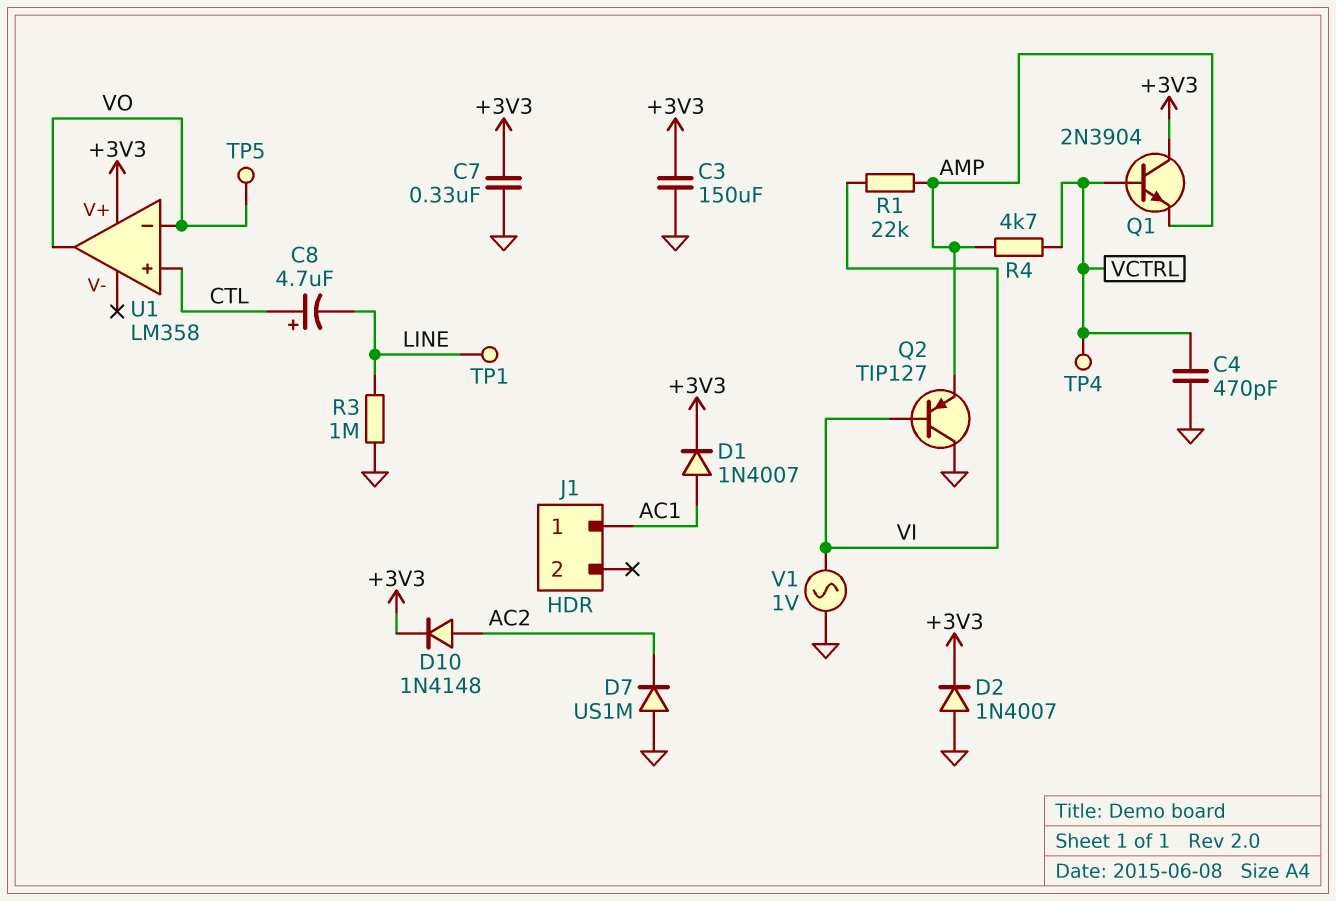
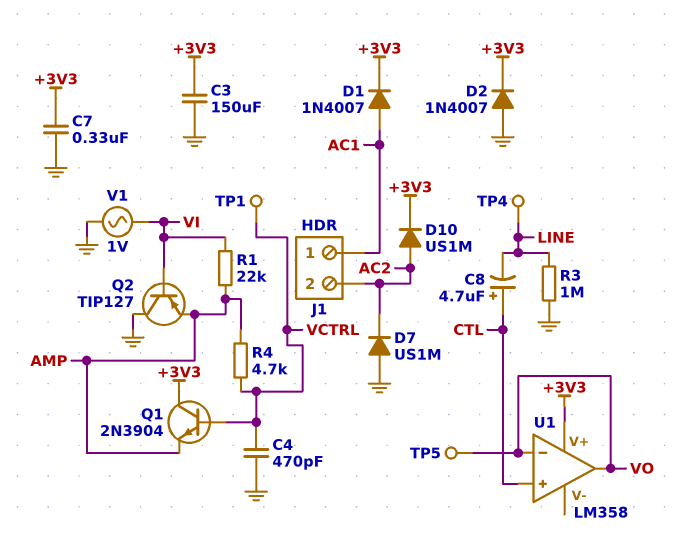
D10: diode 1N4148 (A AC2, K +3V3) -> diode US1M (A AC2, K +3V3)
J1 pin 2: none -> AC2
TP1: test point (LINE) -> test point (VCTRL)
TP4: test point (VCTRL) -> test point (LINE)

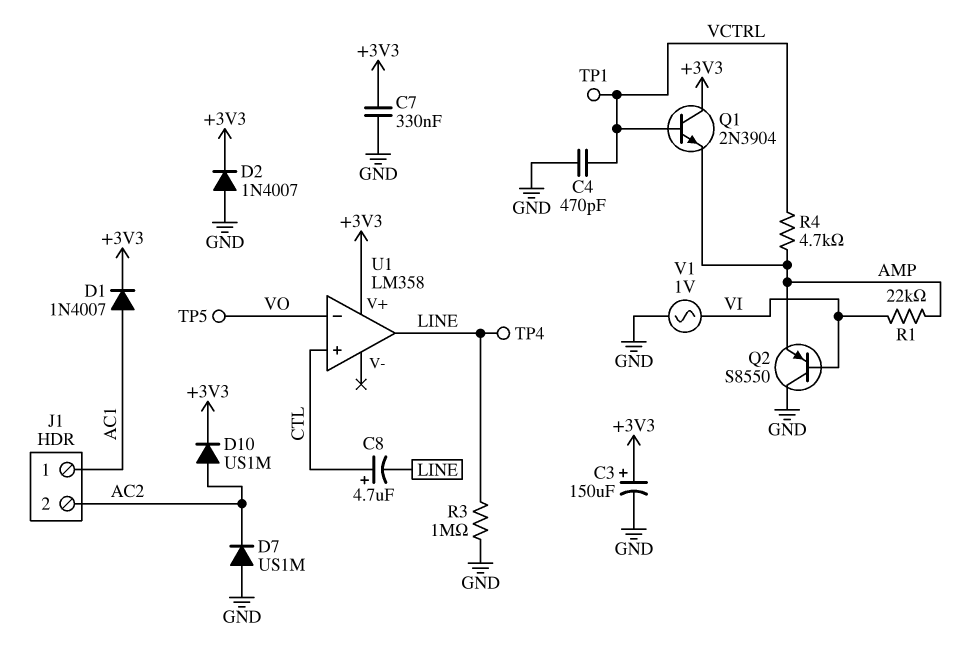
C3: 150uF (+3V3, GND) -> 150uF (plus +3V3, minus GND)
Q2: PNP TIP127 (B VI, C GND, E AMP) -> PNP S8550 (B VI, C GND, E AMP)
U1 pin out: VO -> LINE

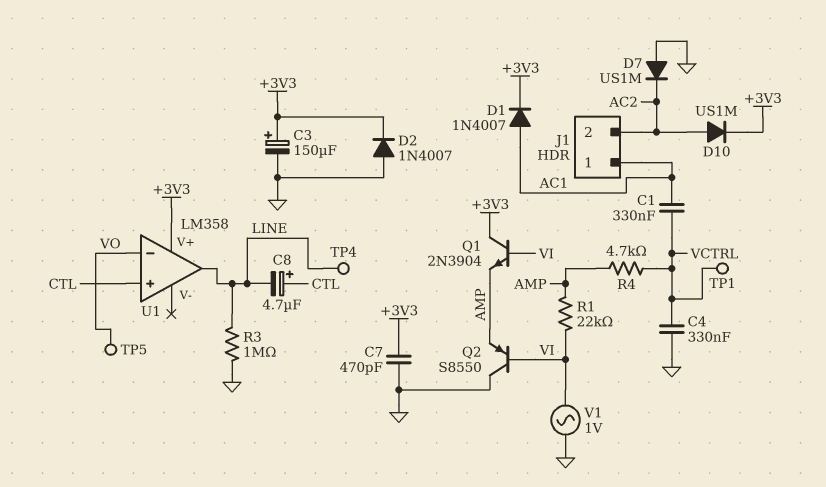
C1: none -> 330nF (AC1, VCTRL)
C4: 470pF (GND, VCTRL) -> 330nF (GND, VCTRL)
C7: 330nF (+3V3, GND) -> 470pF (+3V3, GND)
Q1: NPN 2N3904 (B VCTRL, C +3V3, E AMP) -> NPN 2N3904 (B VI, C +3V3, E AMP)

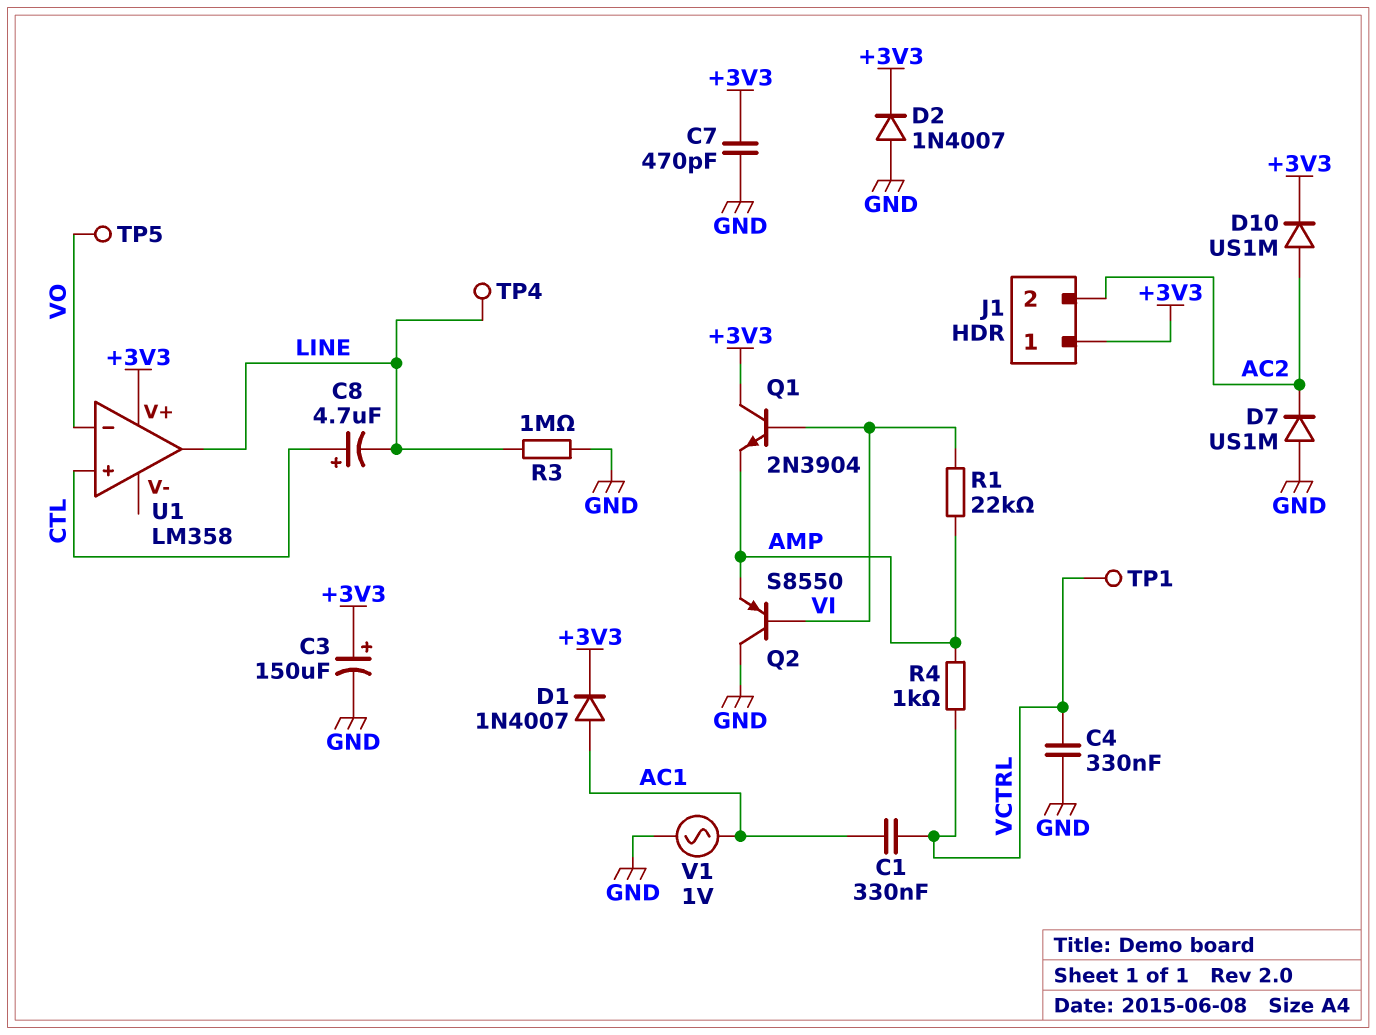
J1 pin 1: AC1 -> +3V3
R4: 4.7k (AMP, VCTRL) -> 1k (AMP, VCTRL)
V1: AC 1V (GND, VI) -> AC 1V (AC1, GND)

